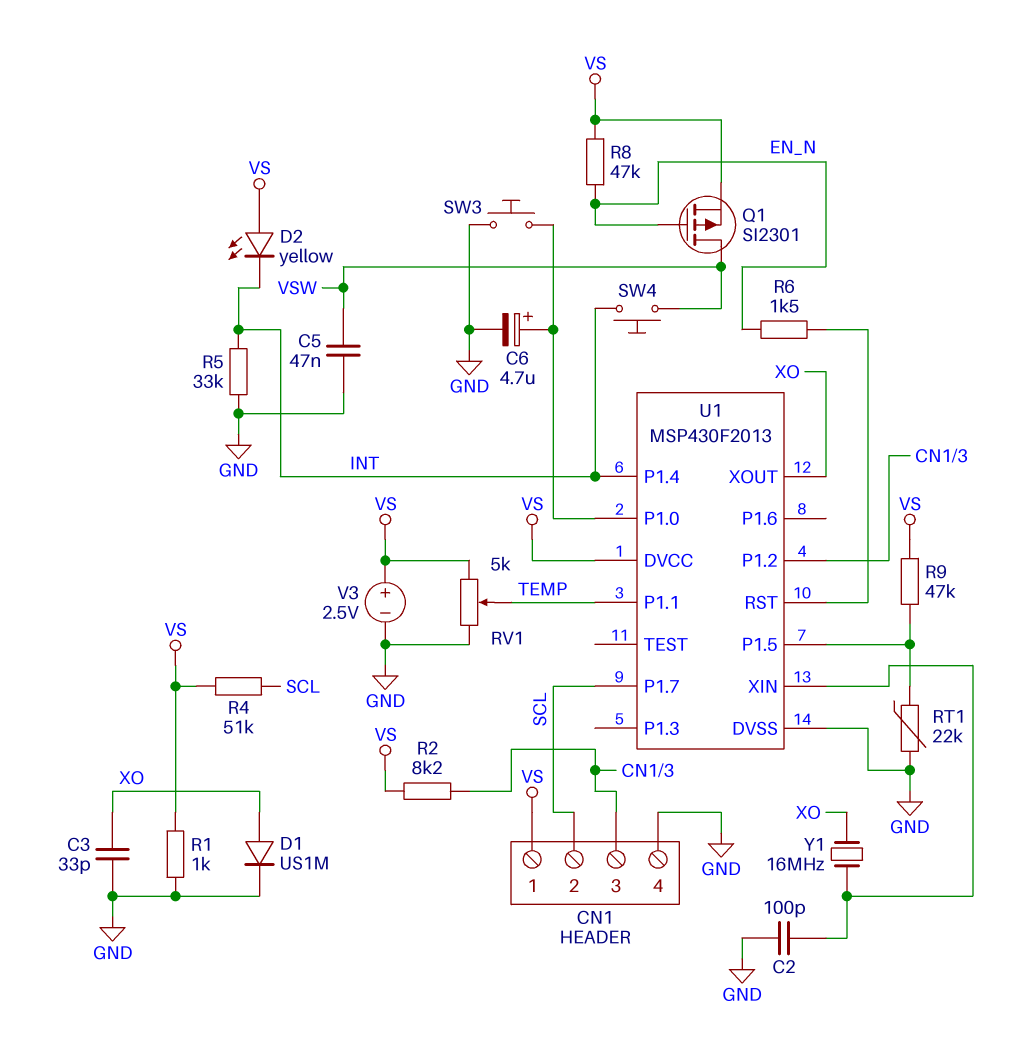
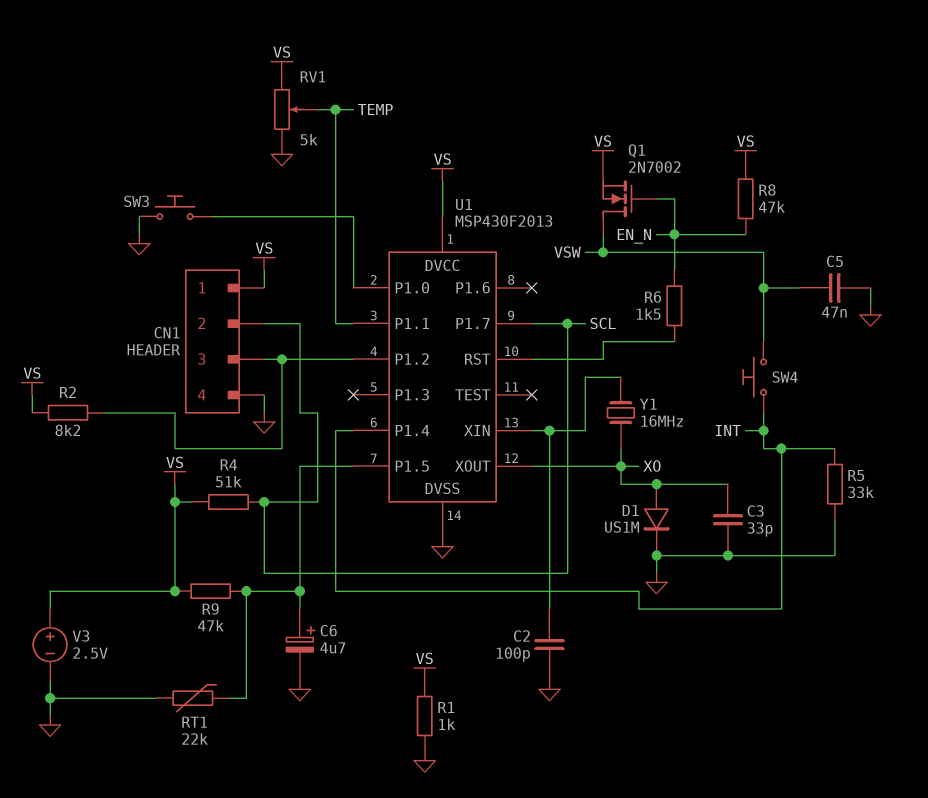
C6: 4.7uF (plus U1/P1.0, minus GND) -> 4.7uF (plus U1/P1.5, minus GND)
D2: LED yellow (A VS, K INT) -> none
Q1: PMOS SI2301 (G EN_N, D VSW, S VS) -> NMOS 2N7002 (G EN_N, D VSW, S VS)

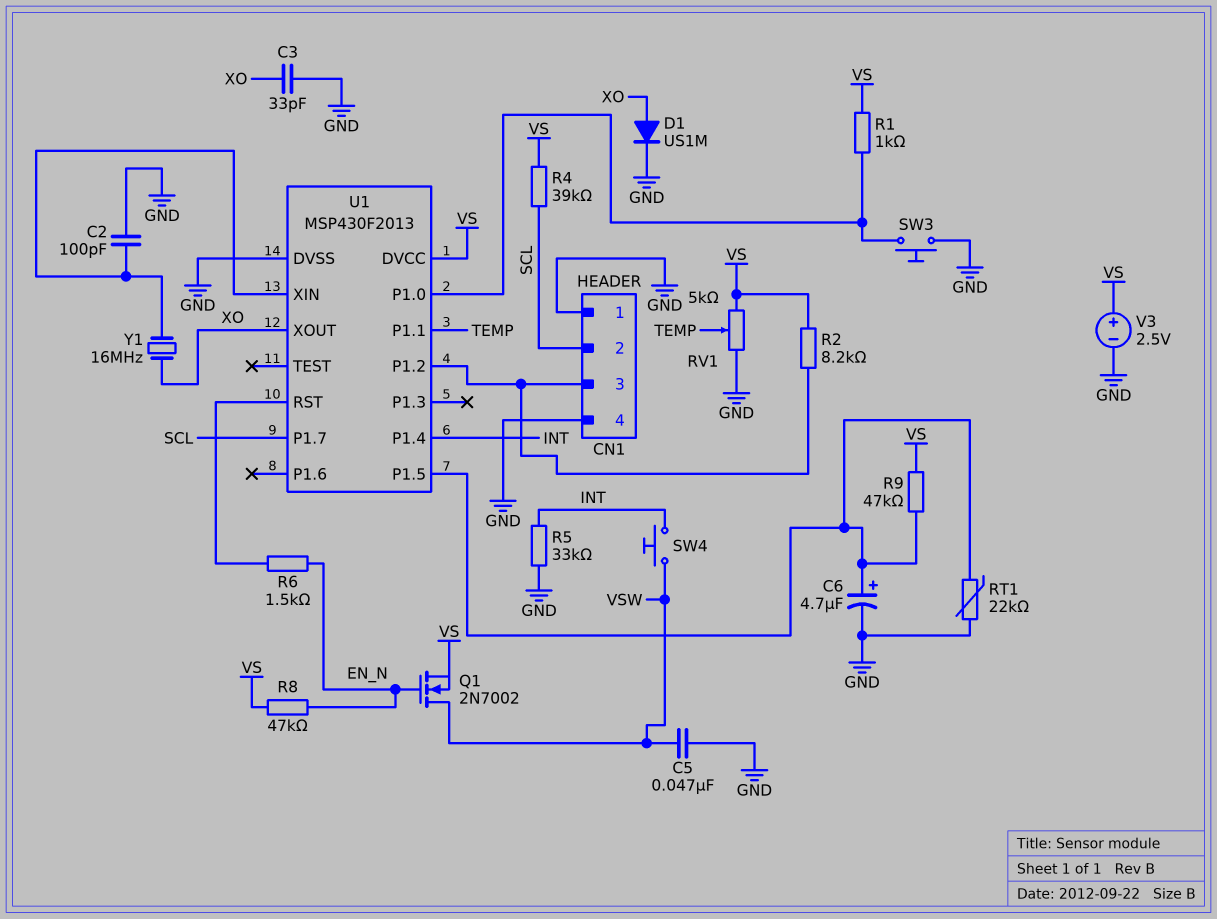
CN1 pin 1: VS -> GND
R1: 1k (GND, VS) -> 1k (U1/P1.0, VS)
R4: 51k (SCL, VS) -> 39k (SCL, VS)

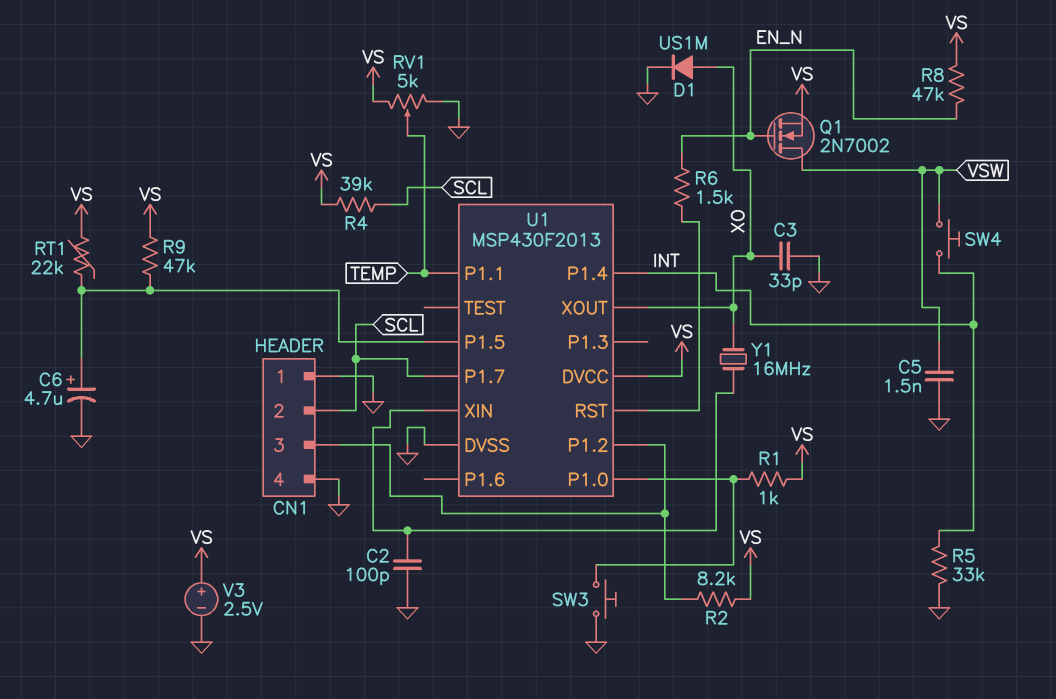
C5: 47nF (GND, VSW) -> 1.5nF (GND, VSW)
RT1: 22k (GND, U1/P1.5) -> 22k (U1/P1.5, VS)

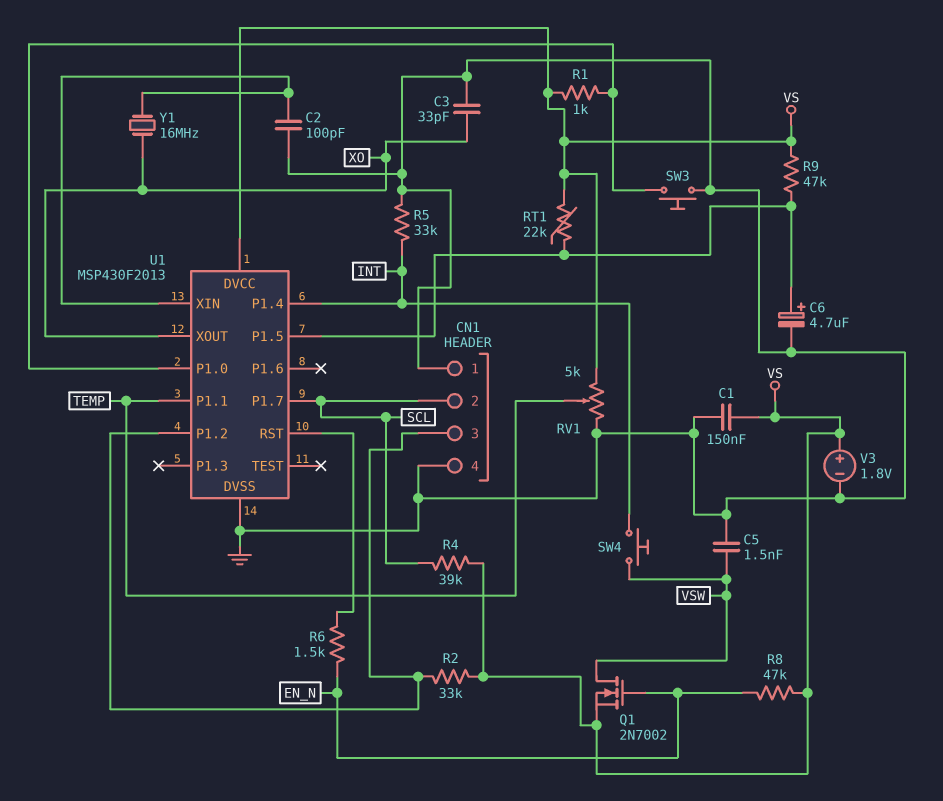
C1: none -> 150nF (GND, VS)
D1: diode US1M (A XO, K GND) -> none
R2: 8.2k (CN1/3, VS) -> 33k (CN1/3, VS)
V3: 2.5V (plus VS, minus GND) -> 1.8V (plus VS, minus GND)

